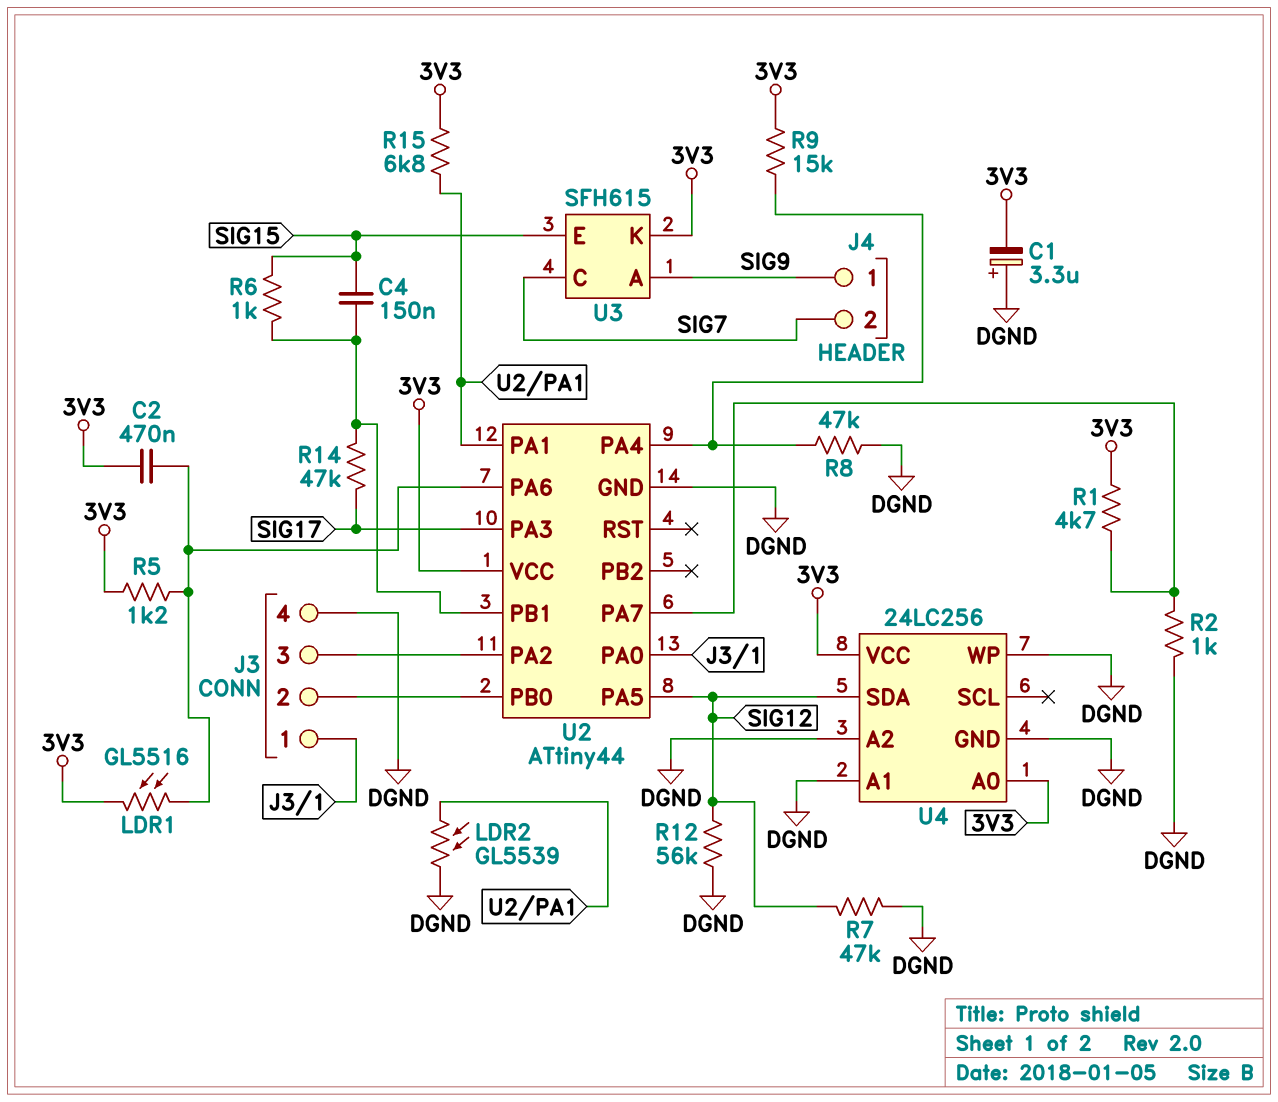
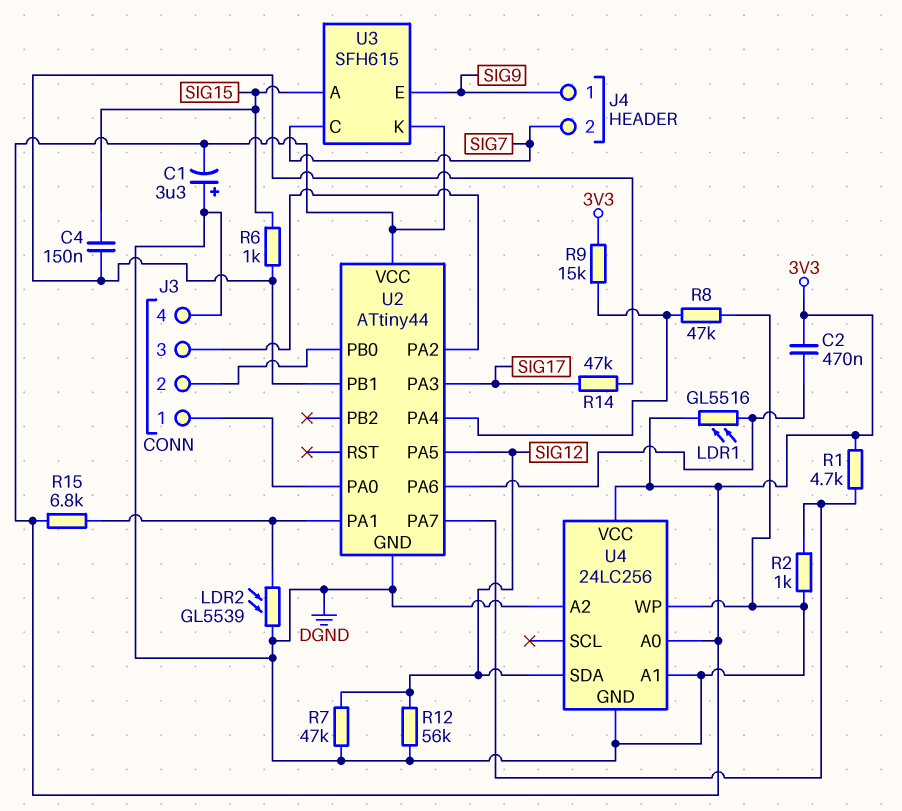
R5: 1.2k (3V3, U2/PA6) -> none
U3 pin A: SIG9 -> SIG15
U3 pin E: SIG15 -> SIG9

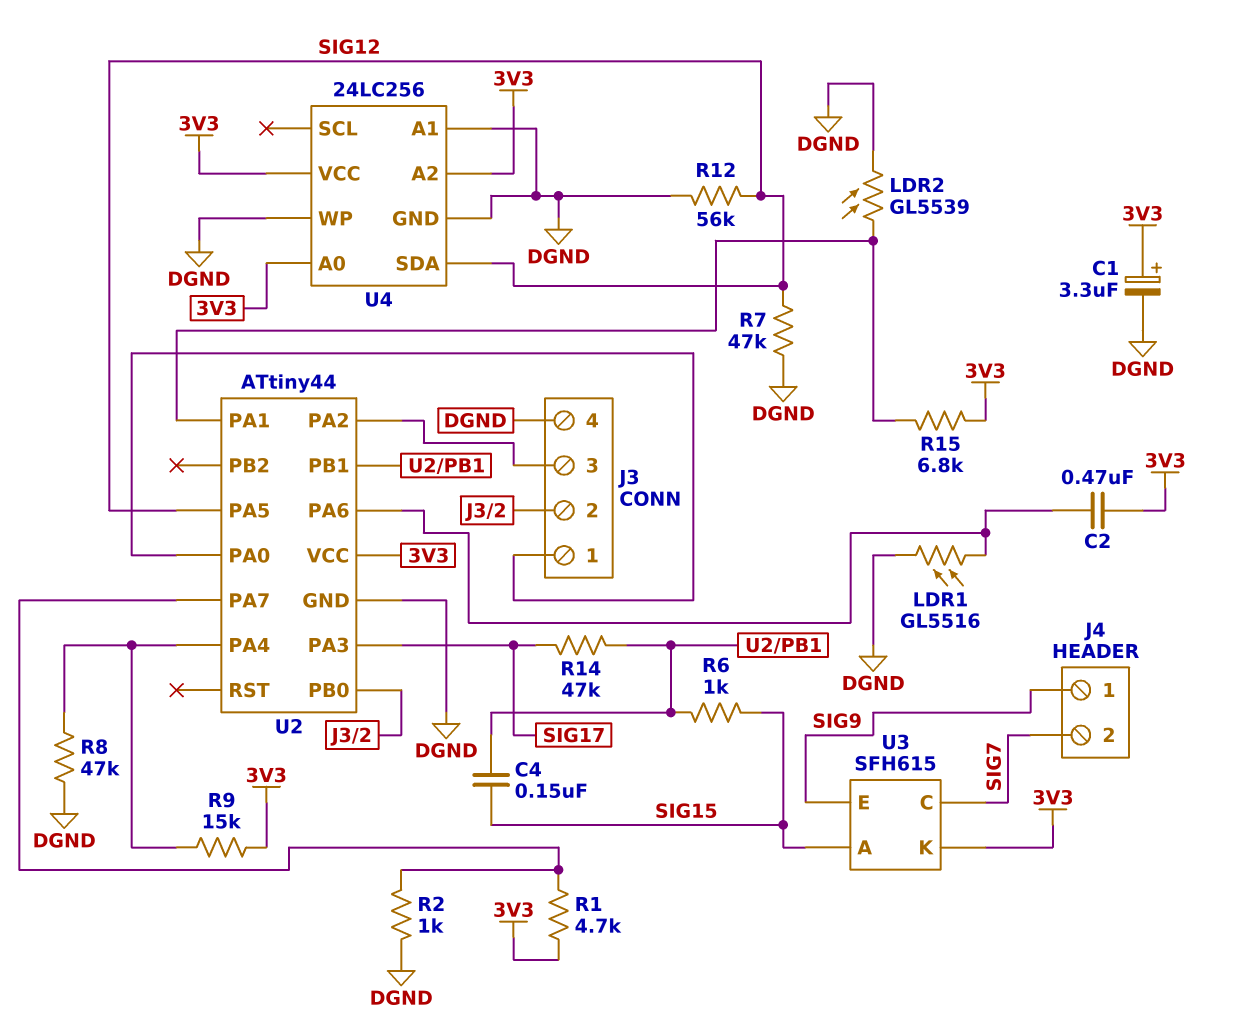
C1: 3.3uF (plus DGND, minus 3V3) -> 3.3uF (plus 3V3, minus DGND)
LDR1: GL5516 (3V3, U2/PA6) -> GL5516 (DGND, U2/PA6)
U4 pin A2: DGND -> 3V3

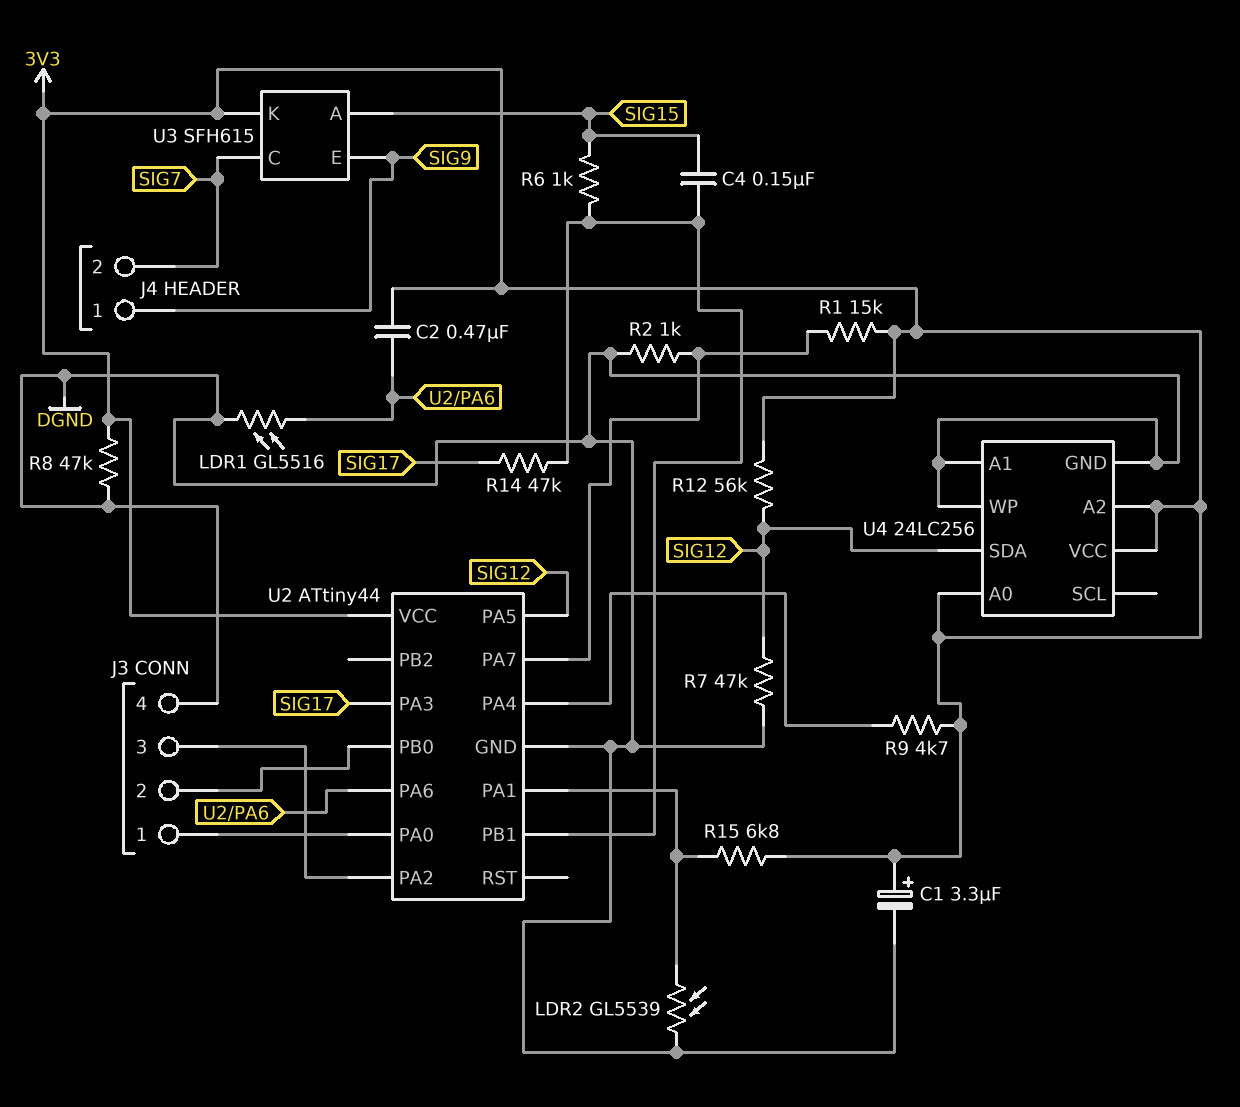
R1: 4.7k (3V3, U2/PA7) -> 15k (3V3, U2/PA7)
R8: 47k (DGND, U2/PA4) -> 47k (3V3, DGND)
R9: 15k (3V3, U2/PA4) -> 4.7k (3V3, U2/PA4)
R12: 56k (DGND, SIG12) -> 56k (3V3, SIG12)

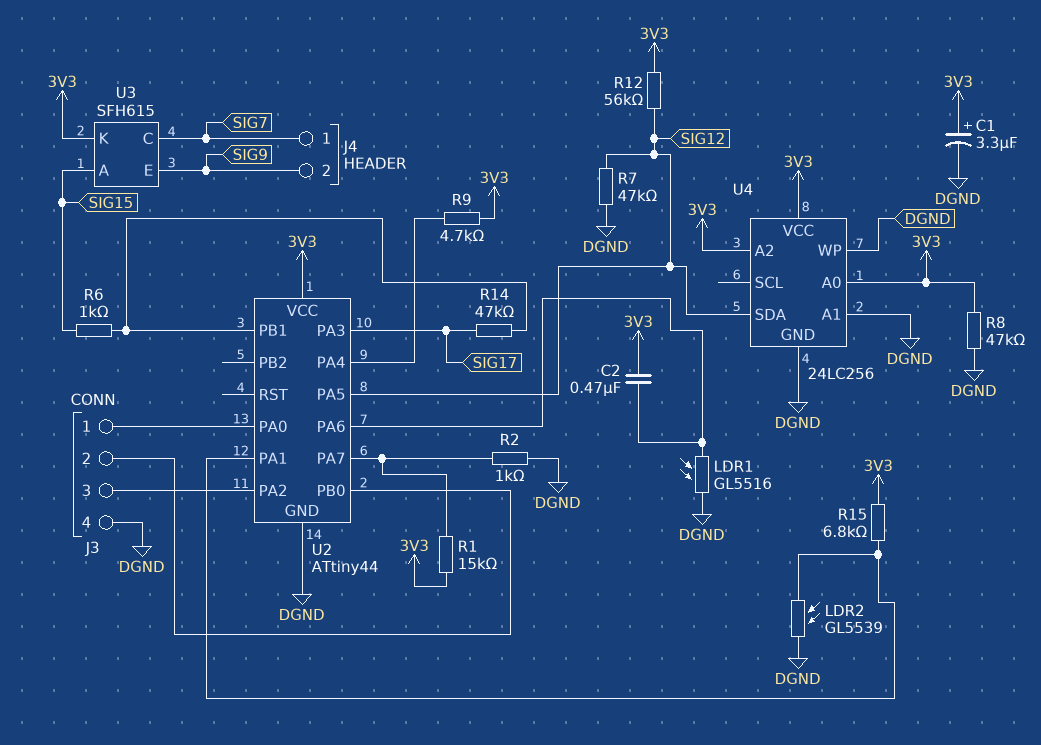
C4: 150nF (SIG15, U2/PB1) -> none
J4 pin 1: SIG9 -> SIG7
J4 pin 2: SIG7 -> SIG9

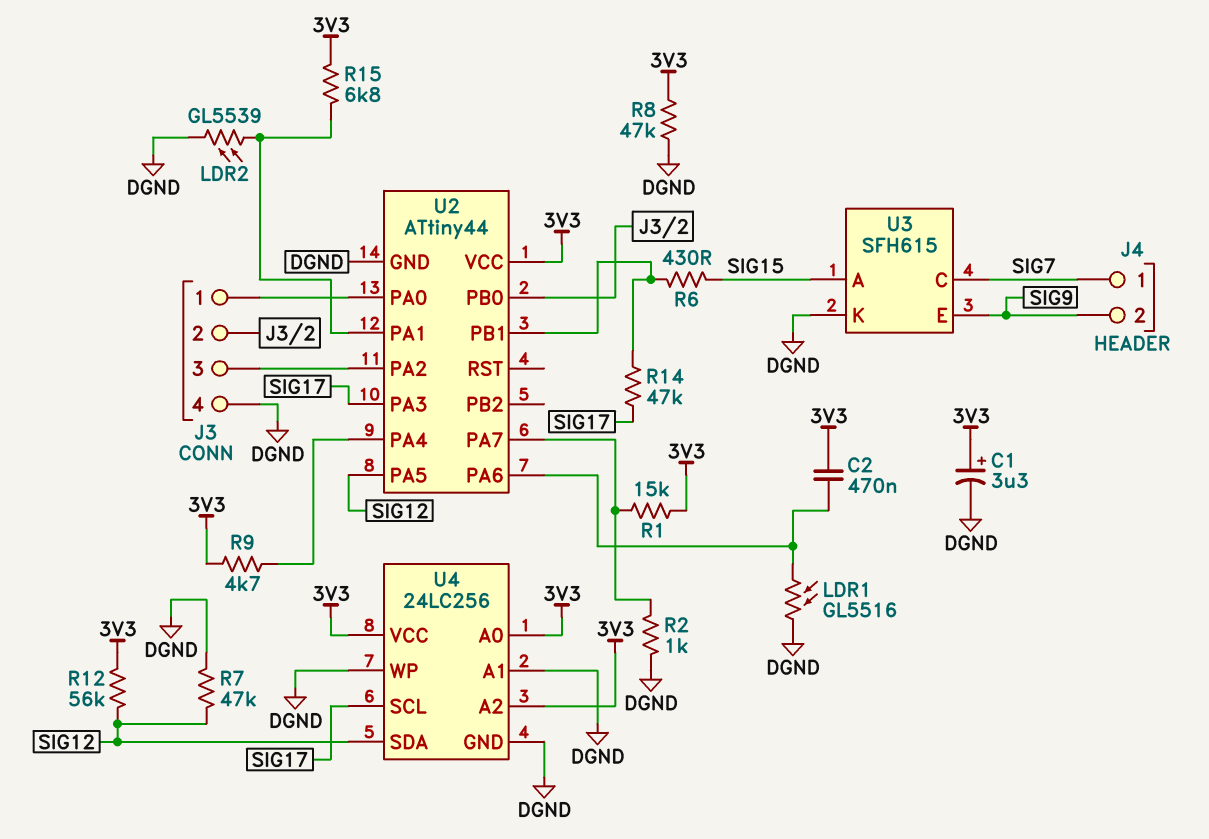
R6: 1k (SIG15, U2/PB1) -> 430 (SIG15, U2/PB1)
U3 pin K: 3V3 -> DGND
U4 pin SCL: none -> SIG17

